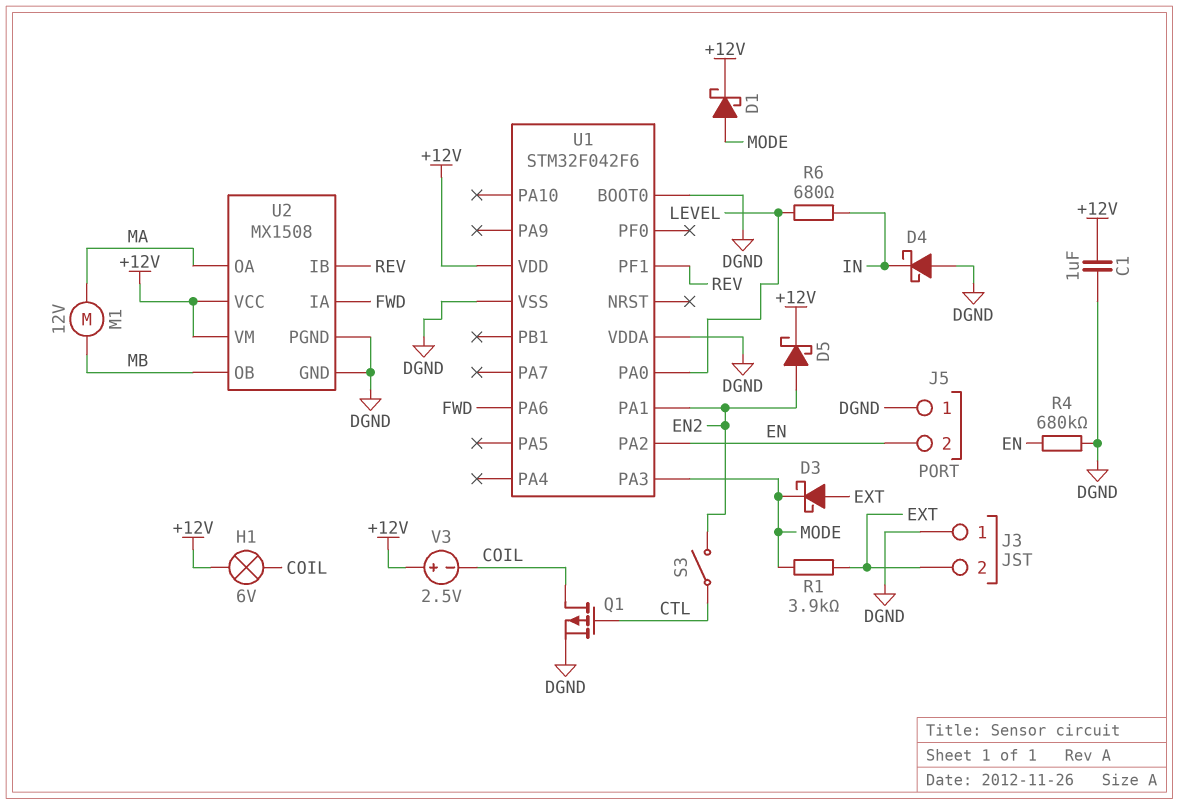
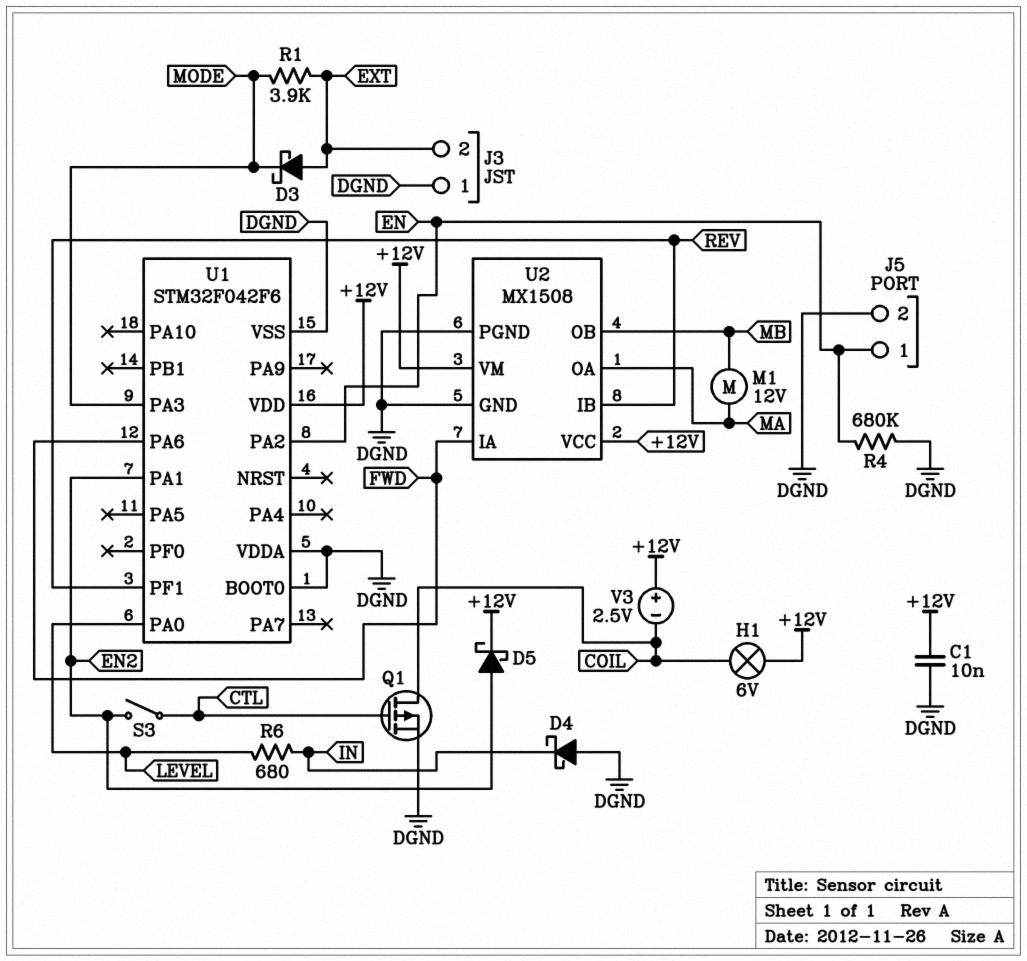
C1: 1uF (+12V, DGND) -> 10nF (+12V, DGND)
D1: schottky (A MODE, K +12V) -> none
J5 pin 1: DGND -> EN
J5 pin 2: EN -> DGND

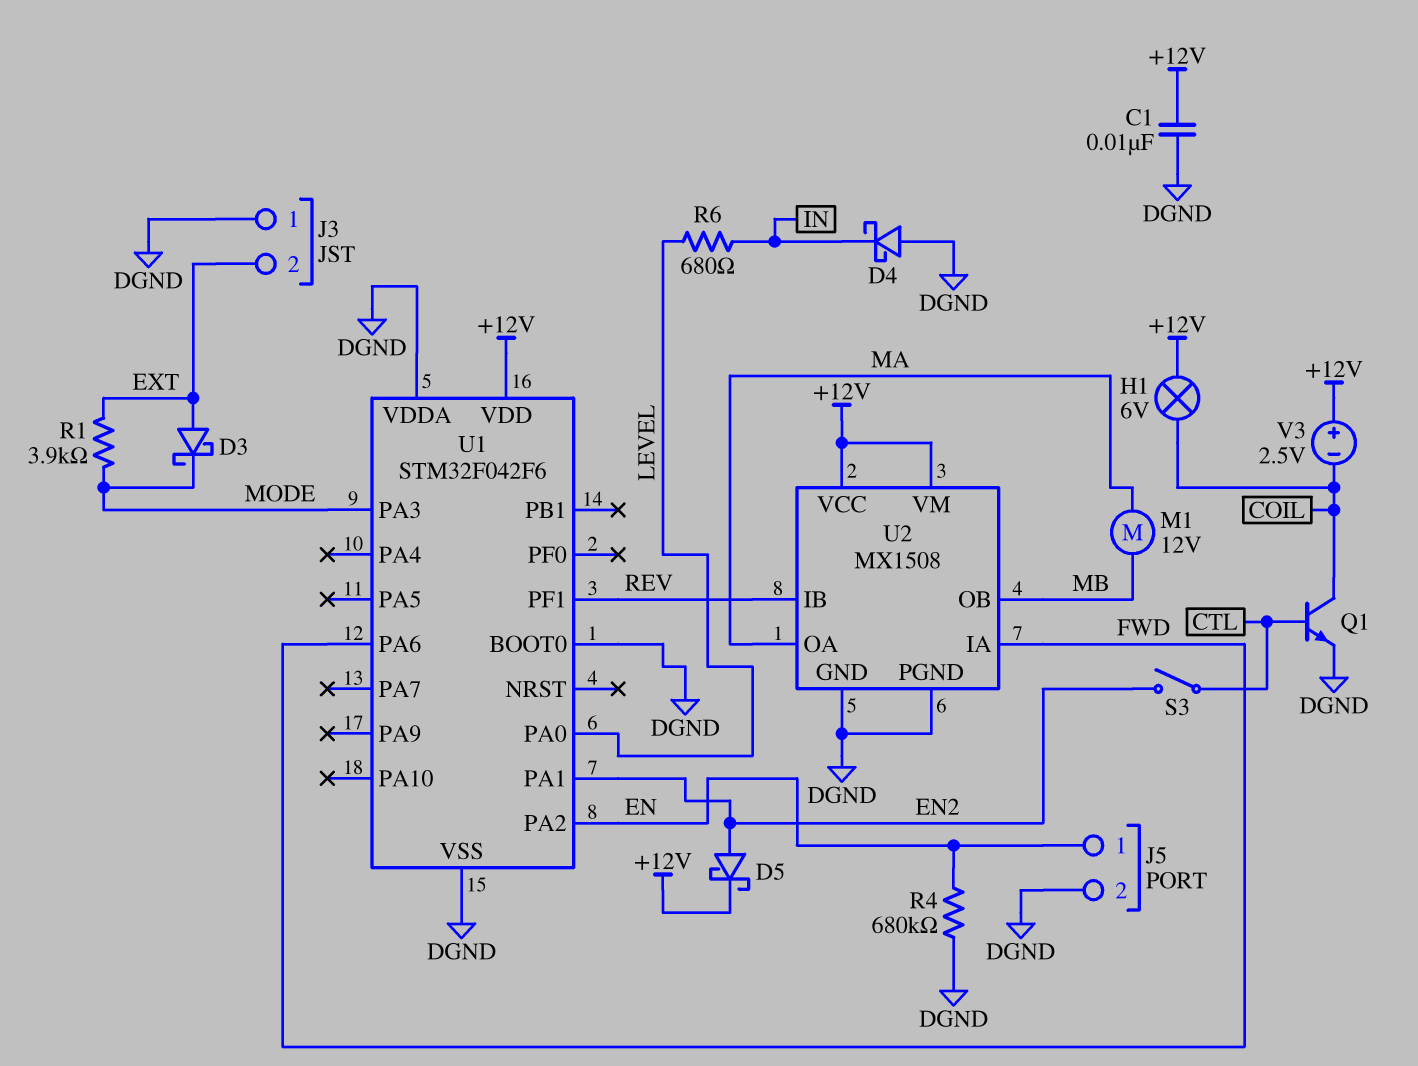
Q1: PMOS (G CTL, D COIL, S DGND) -> NPN (B CTL, C COIL, E DGND)

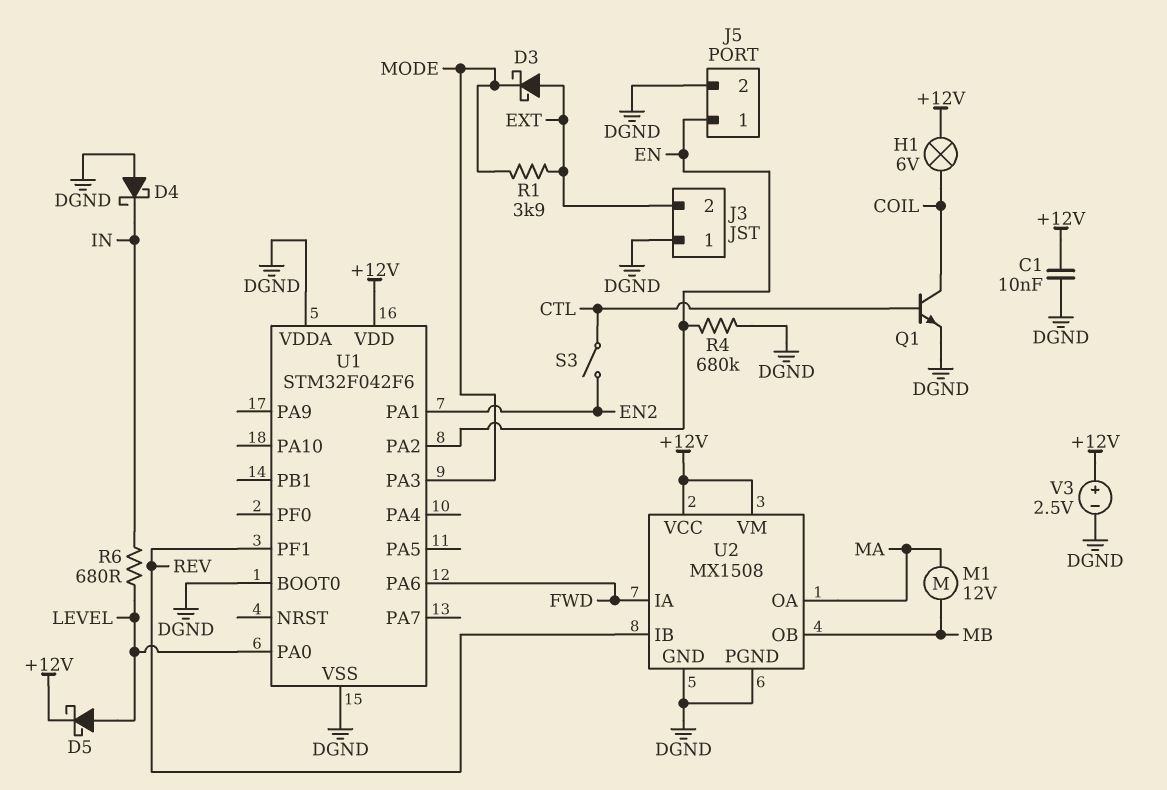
D5: schottky (A EN2, K +12V) -> schottky (A LEVEL, K +12V)
V3: 2.5V (plus +12V, minus COIL) -> 2.5V (plus +12V, minus DGND)

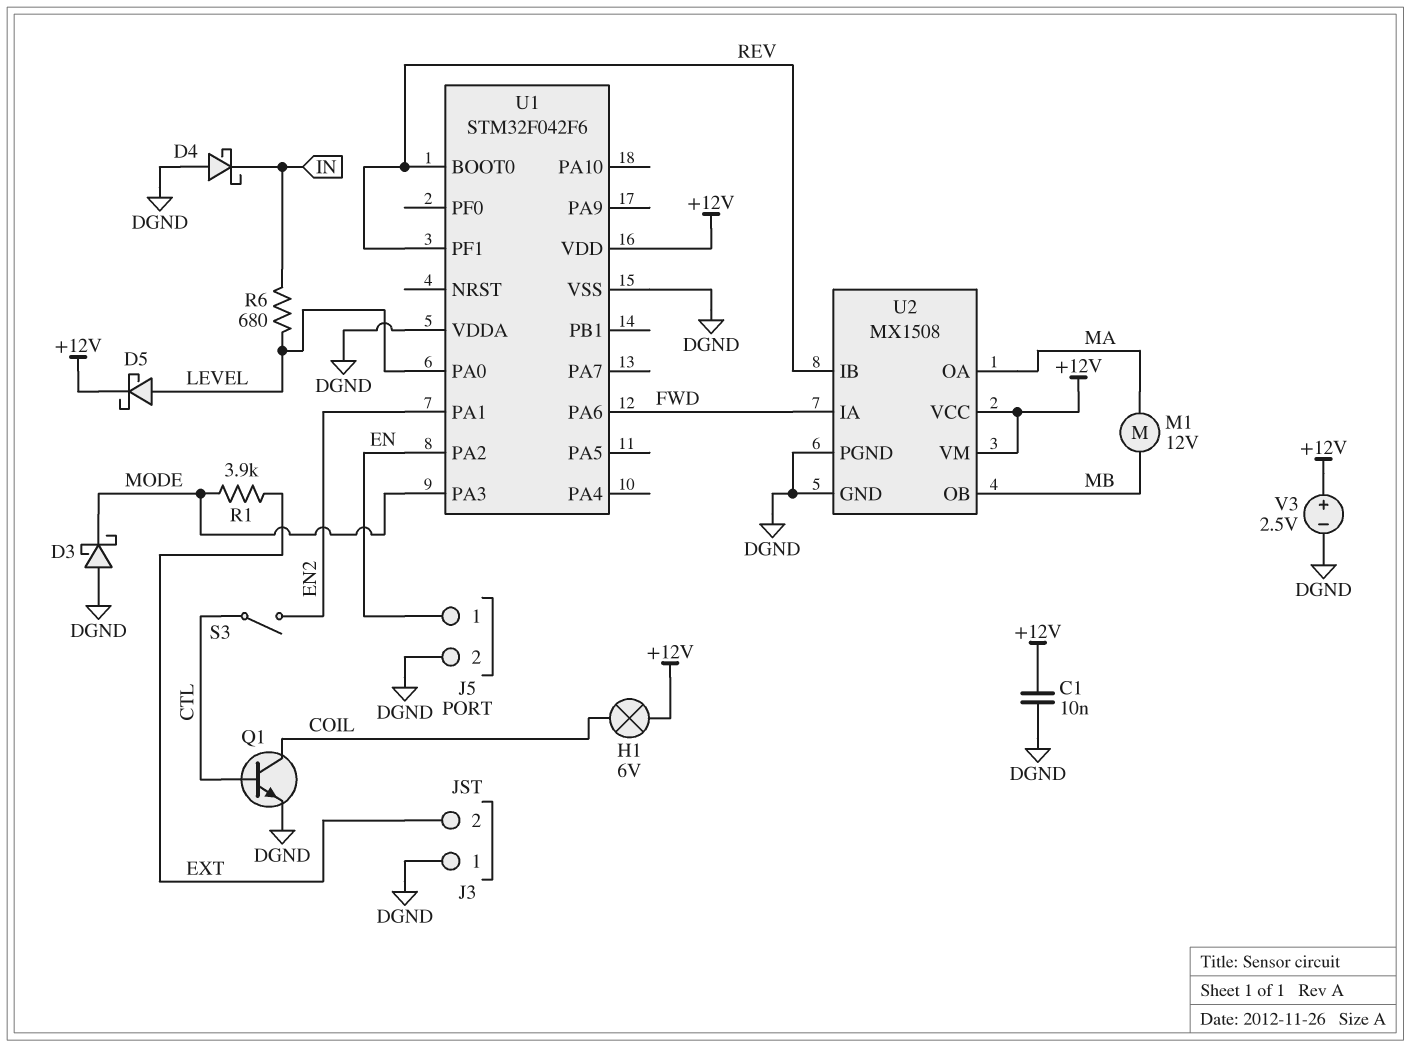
D3: schottky (A EXT, K MODE) -> schottky (A DGND, K MODE)
R4: 680k (DGND, EN) -> none
U1 pin BOOT0: DGND -> REV

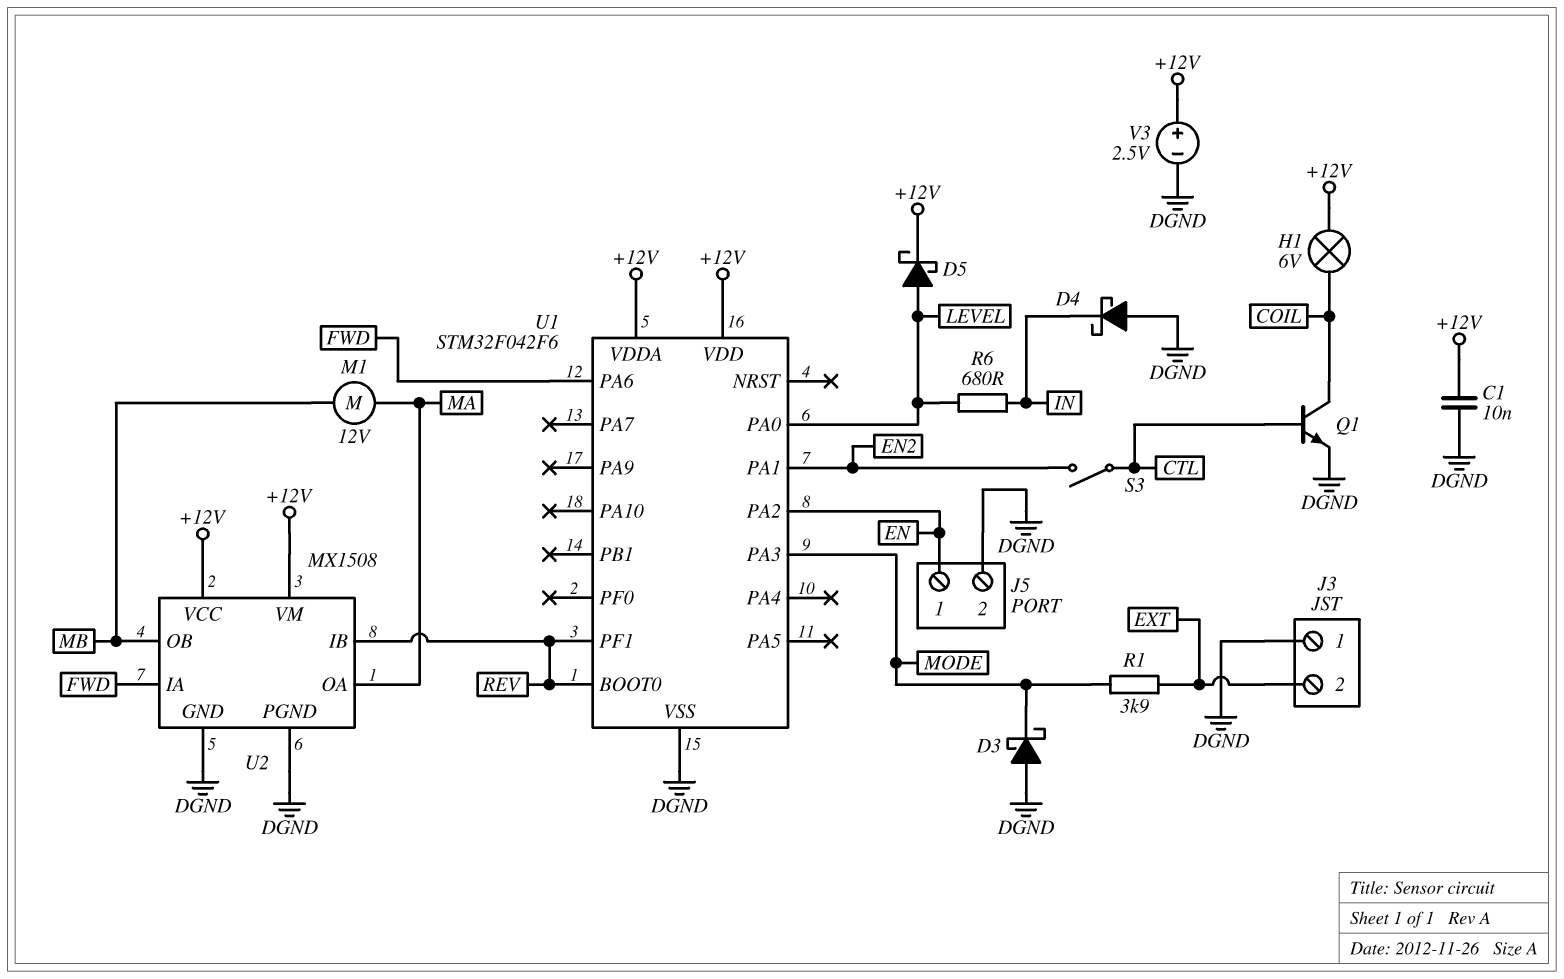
U1 pin VDDA: DGND -> +12V

